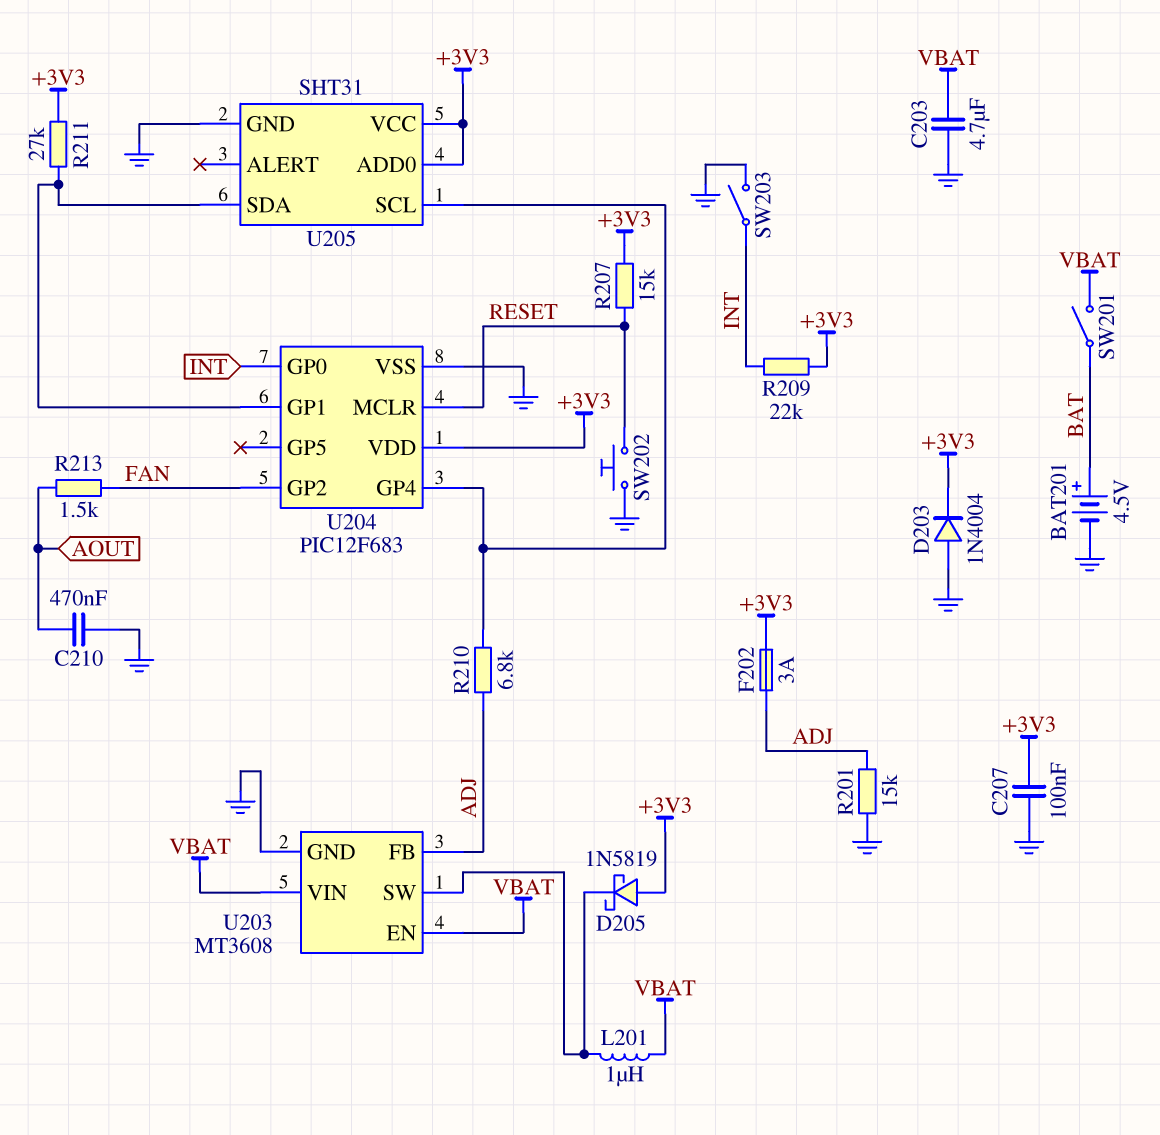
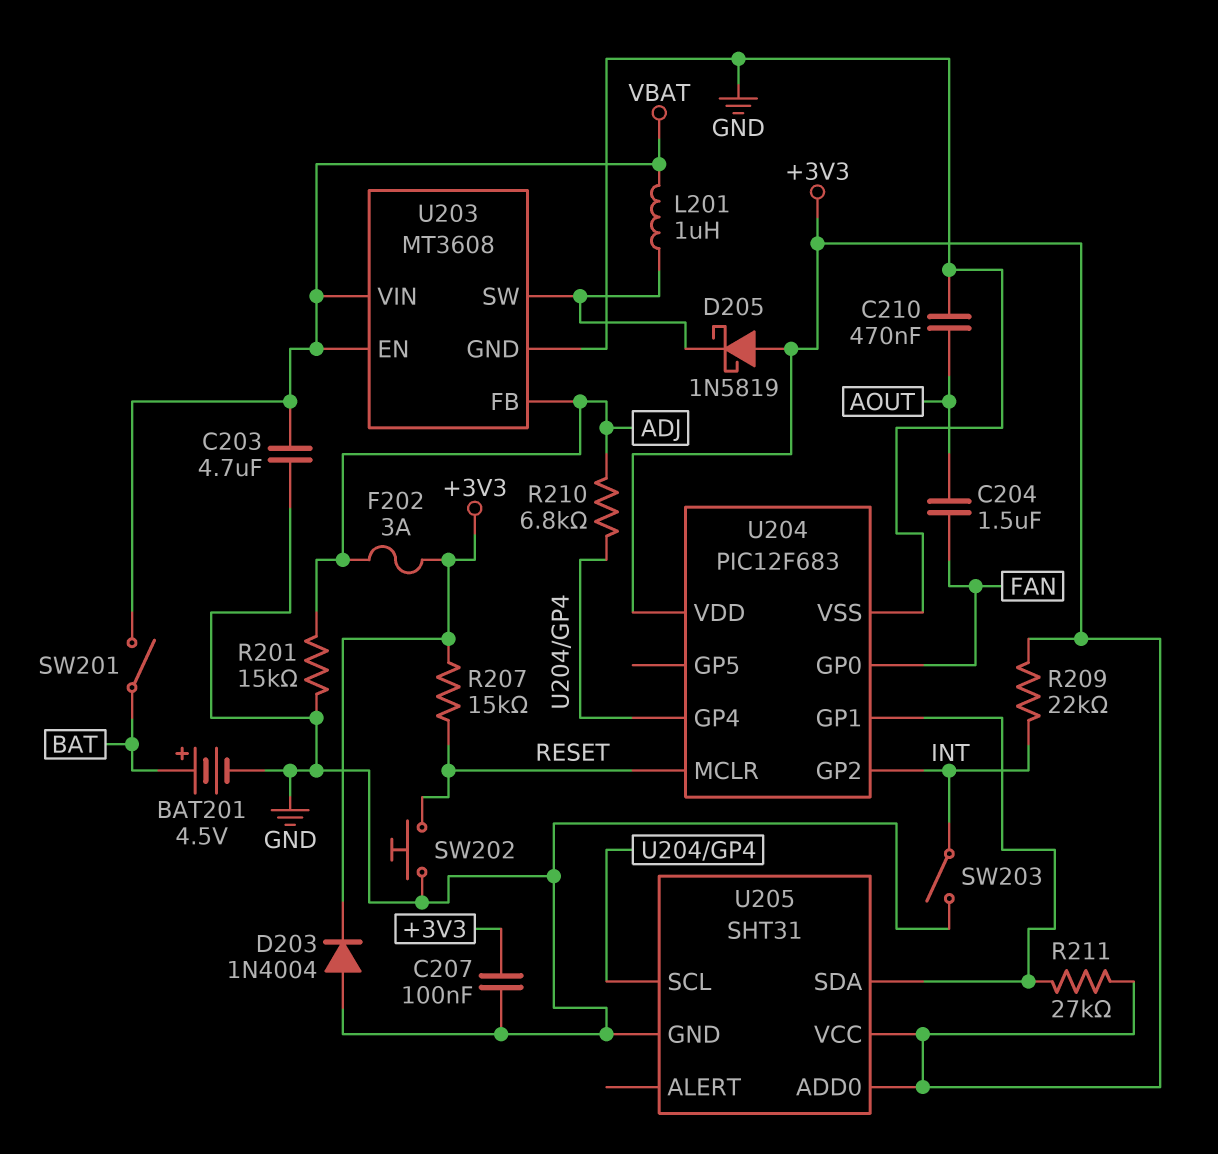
C204: none -> 1.5uF (AOUT, FAN)
R213: 1.5k (AOUT, FAN) -> none
U204 pin GP0: INT -> FAN
U204 pin GP2: FAN -> INT

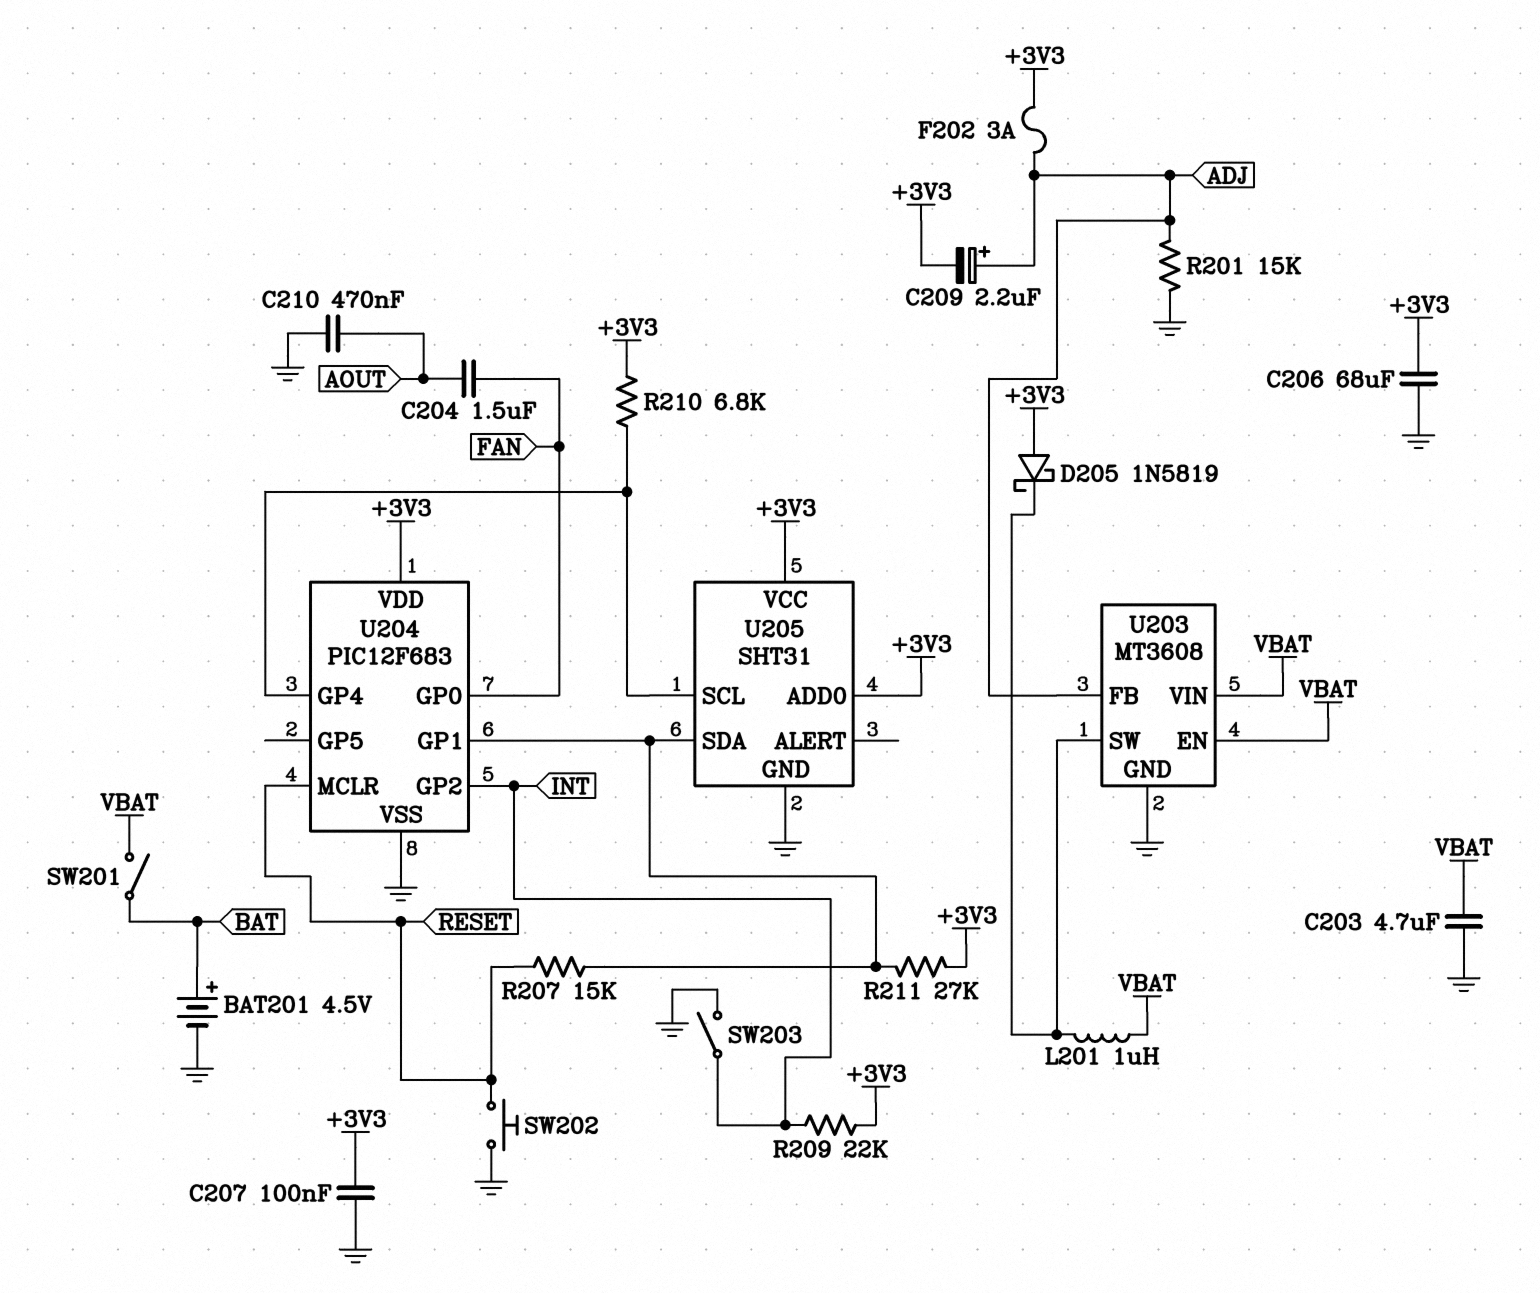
C206: none -> 68uF (+3V3, GND)
C209: none -> 2.2uF (plus ADJ, minus +3V3)
D203: diode 1N4004 (A GND, K +3V3) -> none
R207: 15k (+3V3, RESET) -> 15k (RESET, U204/GP1)
R210: 6.8k (ADJ, U204/GP4) -> 6.8k (+3V3, U204/GP4)

